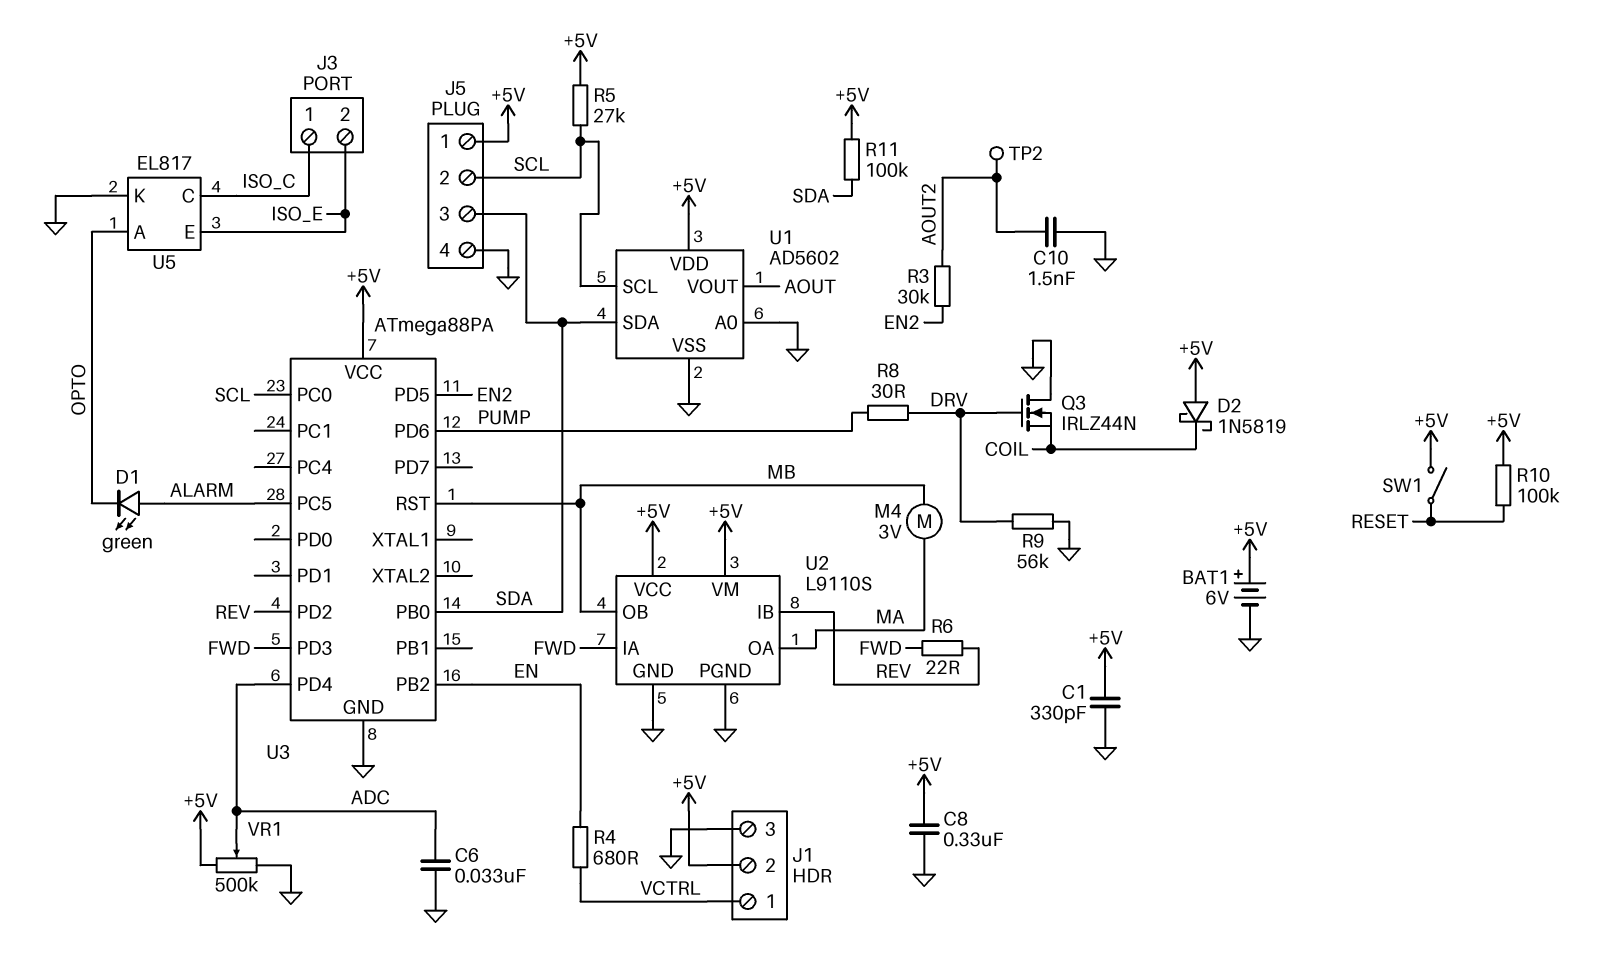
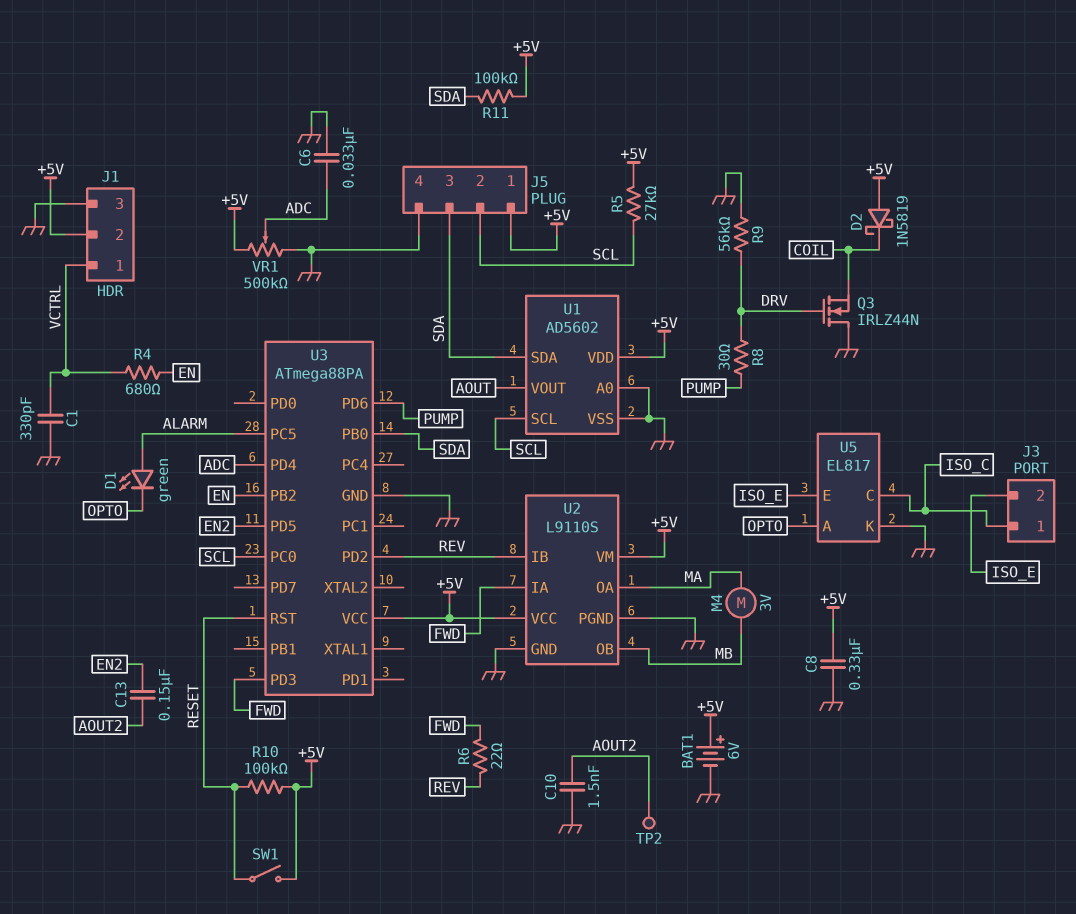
C1: 330pF (+5V, GND) -> 330pF (GND, VCTRL)
C13: none -> 150nF (AOUT2, EN2)
R3: 30k (AOUT2, EN2) -> none
U3 pin RST: MB -> RESET

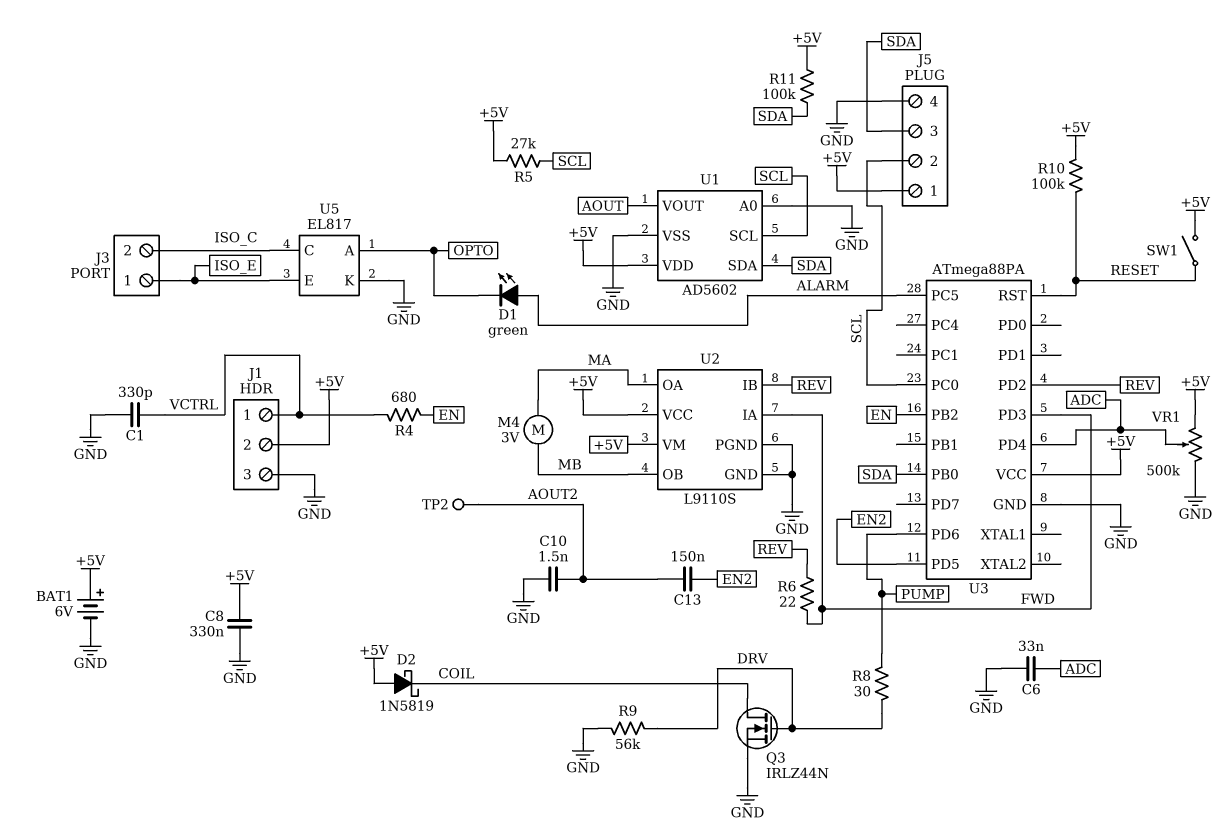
J3 pin 1: ISO_C -> ISO_E
J3 pin 2: ISO_E -> ISO_C
Q3: NMOS IRLZ44N (G DRV, D GND, S COIL) -> NMOS IRLZ44N (G DRV, D COIL, S GND)

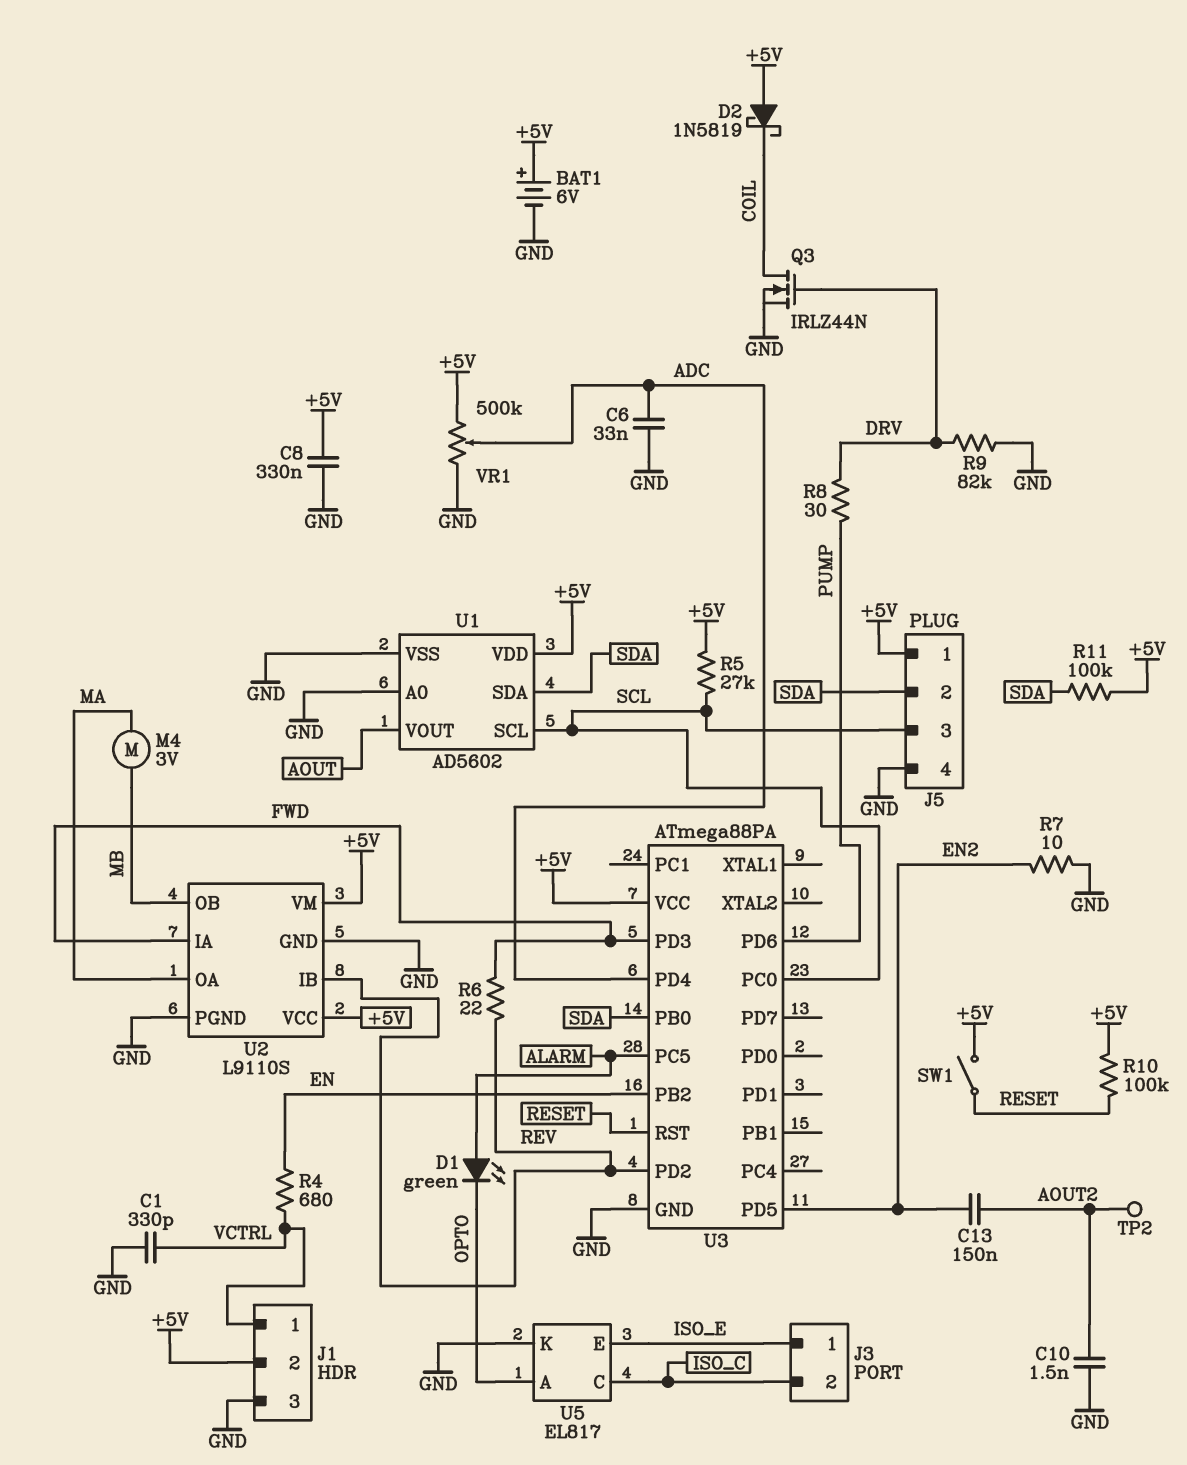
J5 pin 2: SCL -> SDA
J5 pin 3: SDA -> SCL
R7: none -> 10 (EN2, GND)
R9: 56k (DRV, GND) -> 82k (DRV, GND)

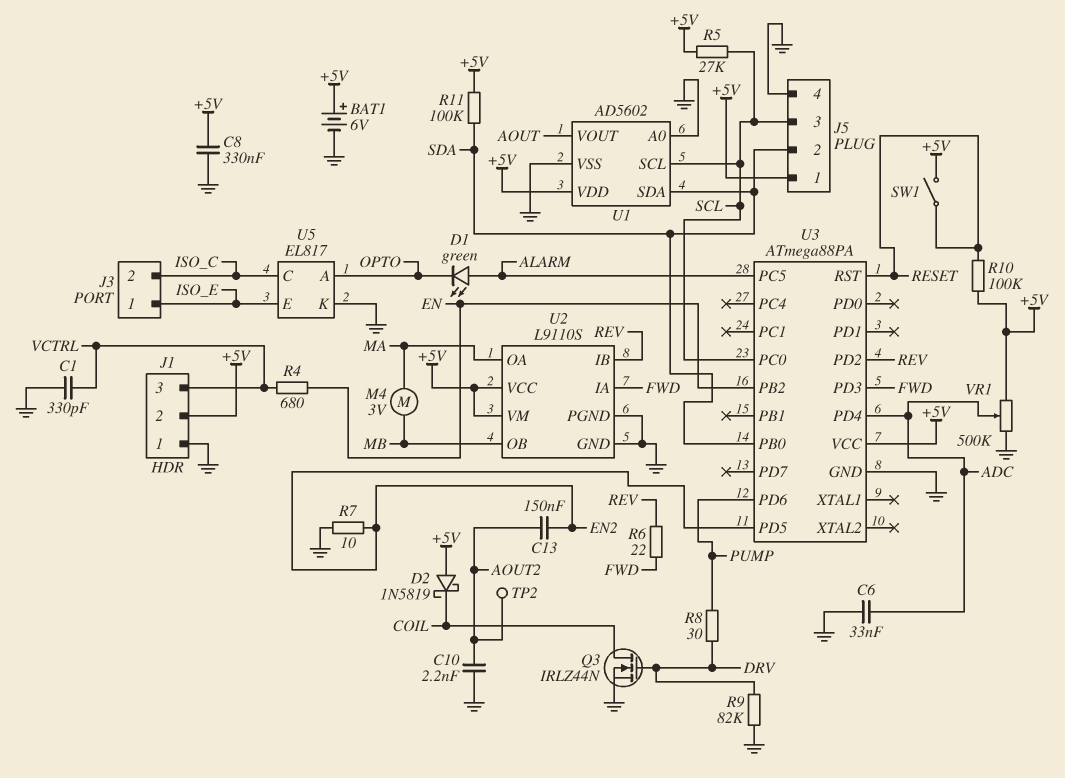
C10: 1.5nF (AOUT2, GND) -> 2.2nF (AOUT2, GND)
J1 pin 1: VCTRL -> GND
J1 pin 3: GND -> VCTRL

